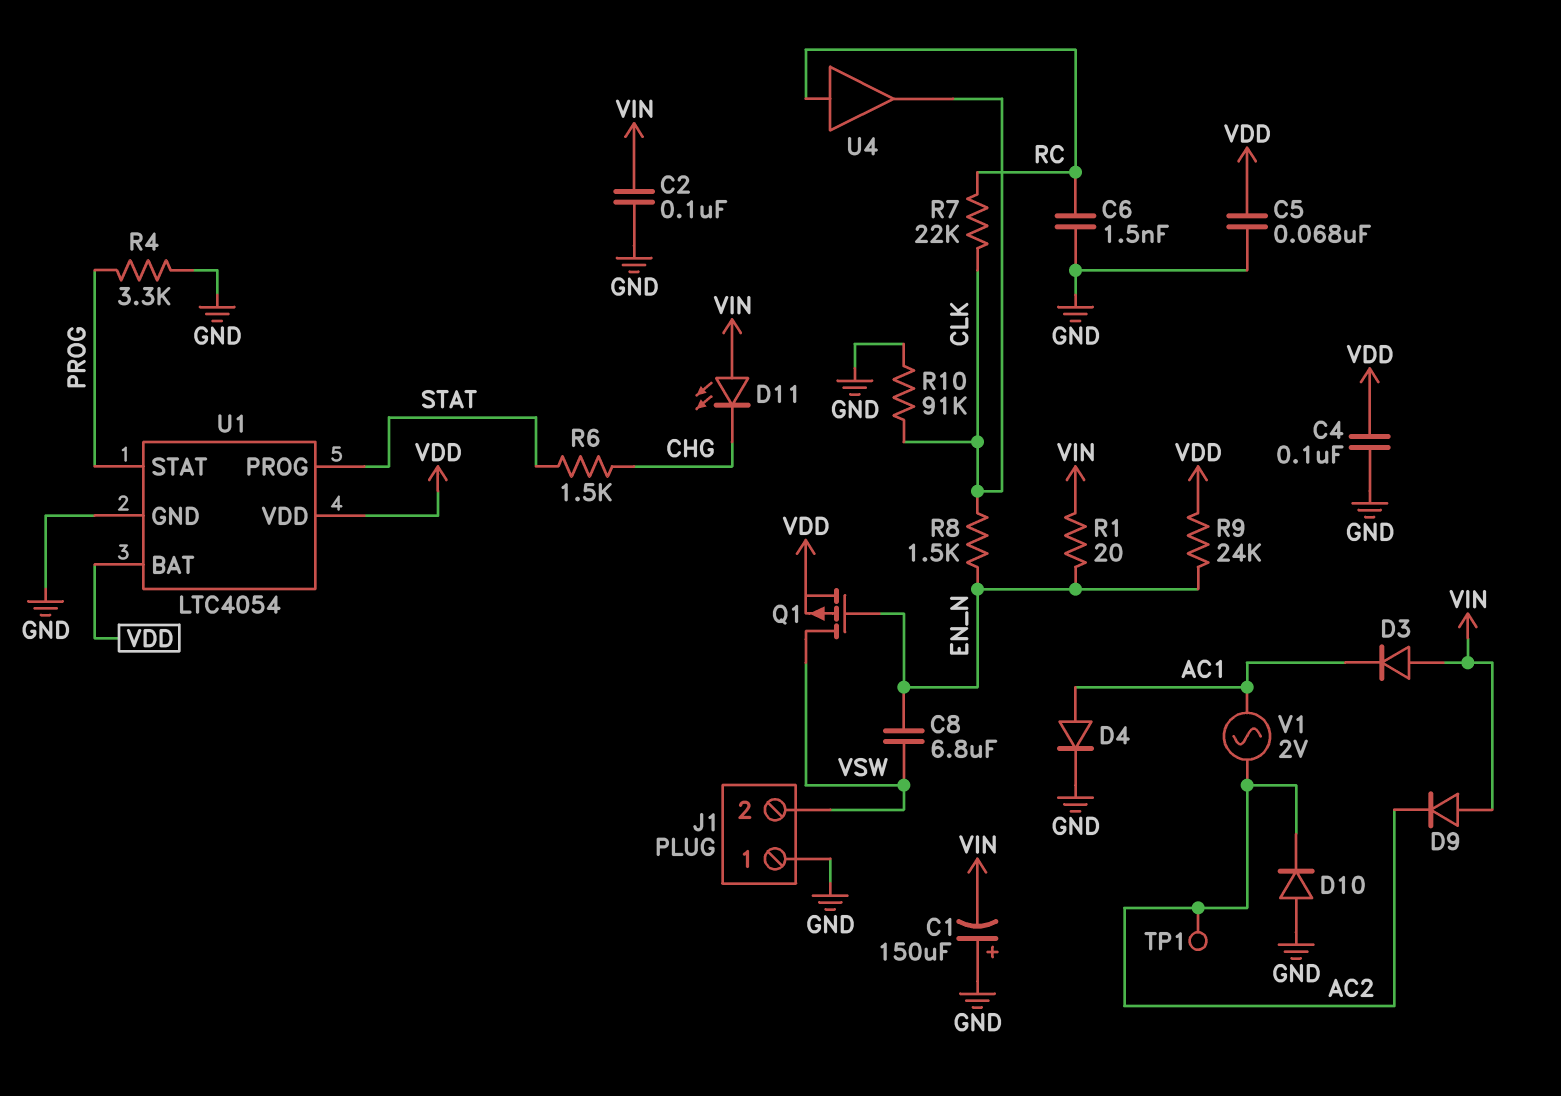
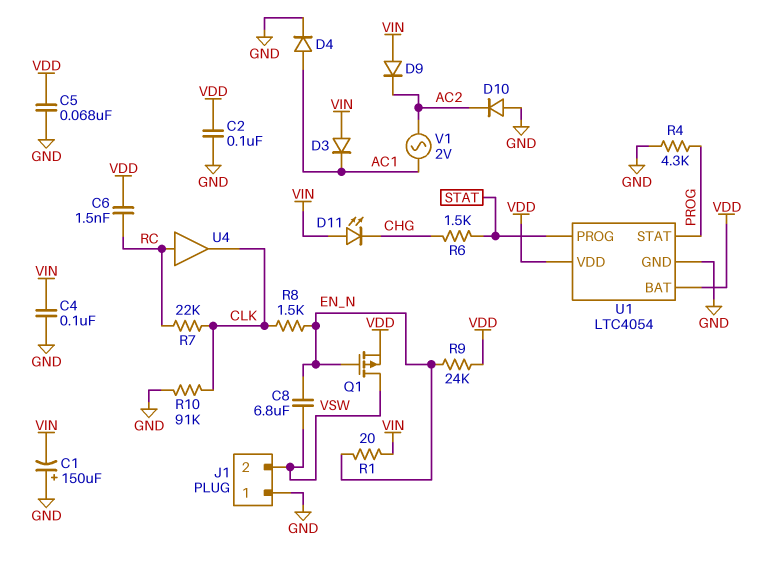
C2: 100nF (GND, VIN) -> 100nF (GND, VDD)
C4: 100nF (GND, VDD) -> 100nF (GND, VIN)
C6: 1.5nF (GND, RC) -> 1.5nF (RC, VDD)
R4: 3.3k (GND, PROG) -> 4.3k (GND, PROG)
TP1: test point (AC2) -> none

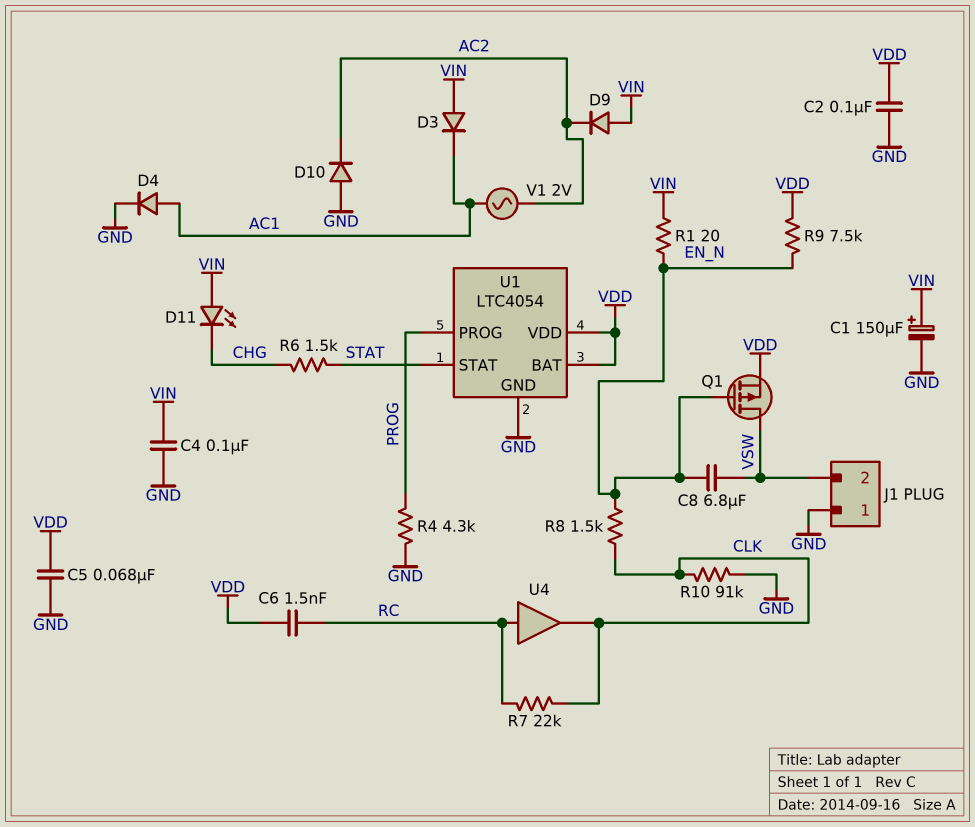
C1: 150uF (plus GND, minus VIN) -> 150uF (plus VIN, minus GND)
R9: 24k (EN_N, VDD) -> 7.5k (EN_N, VDD)
U1 pin PROG: STAT -> PROG
U1 pin STAT: PROG -> STAT

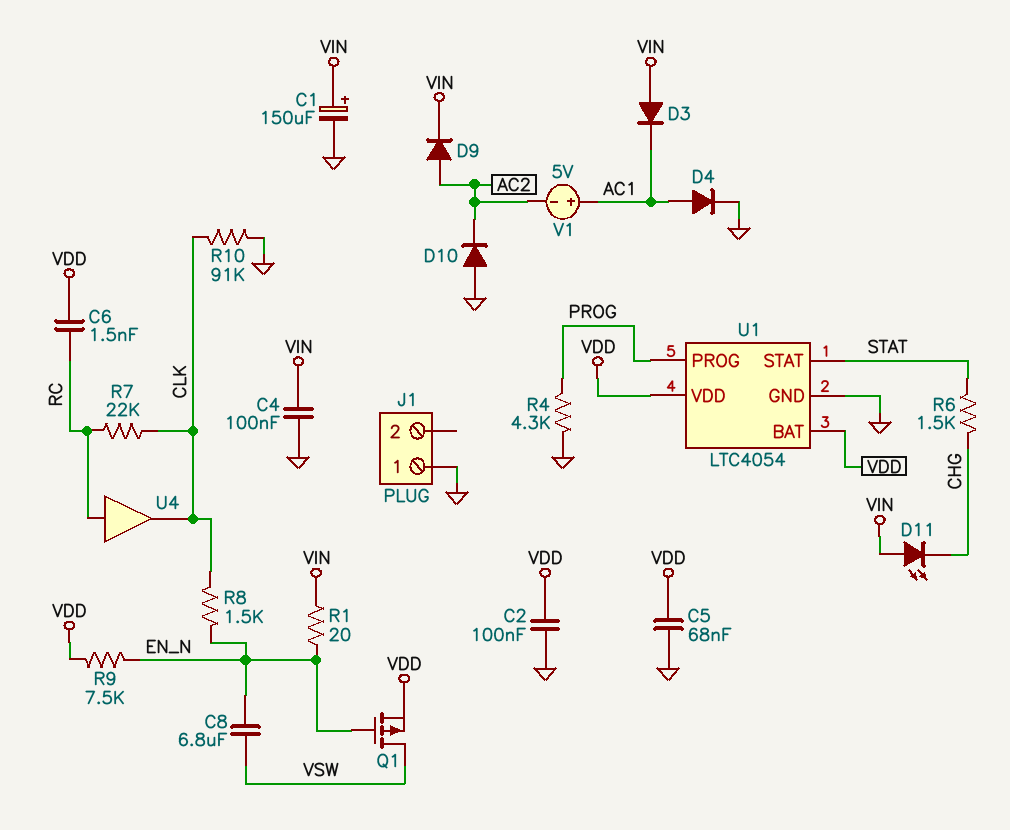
D9: diode (A VIN, K AC2) -> diode (A AC2, K VIN)
J1 pin 2: VSW -> none
V1: AC 2V (AC1, AC2) -> 5V (plus AC1, minus AC2)

